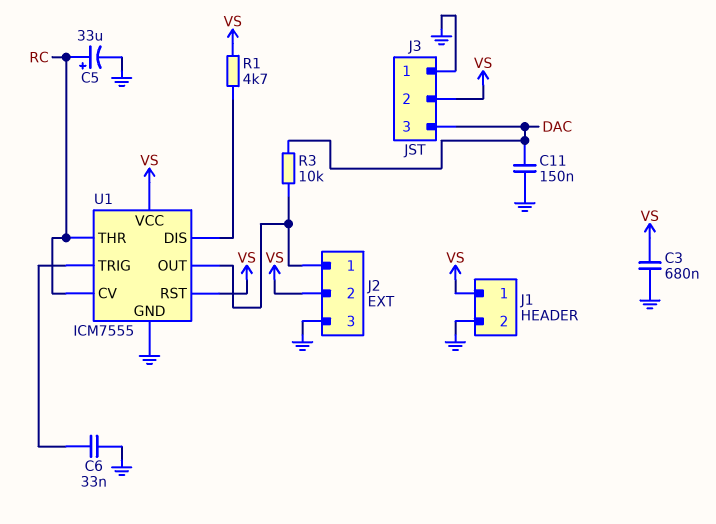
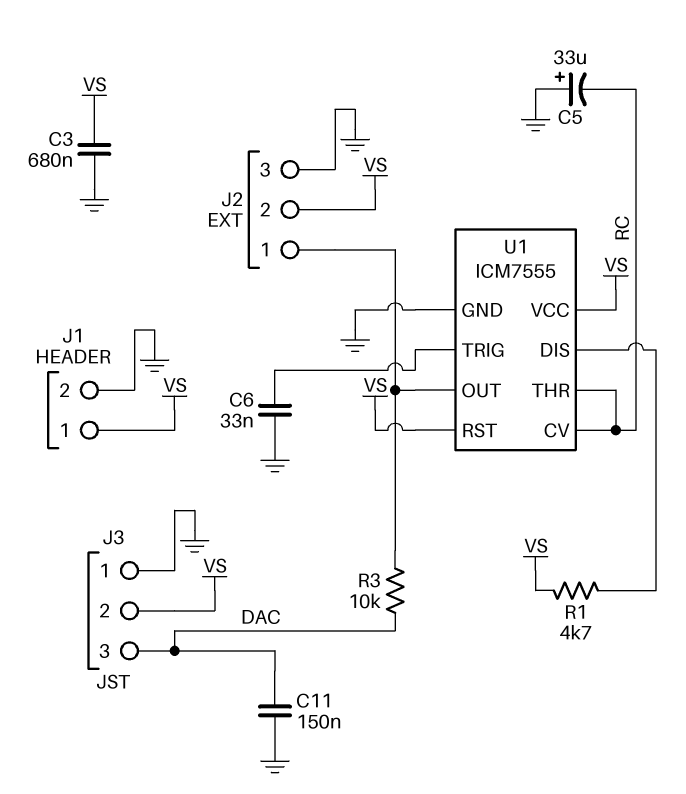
C5: 33uF (plus RC, minus GND) -> 33uF (plus GND, minus RC)

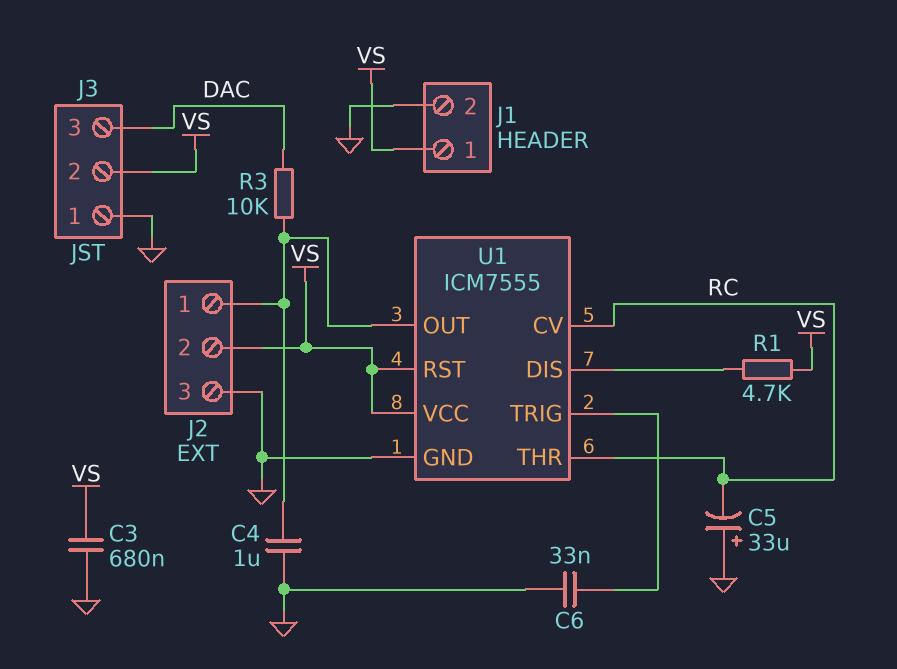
C4: none -> 1uF (GND, J2/1)
C11: 150nF (DAC, GND) -> none

